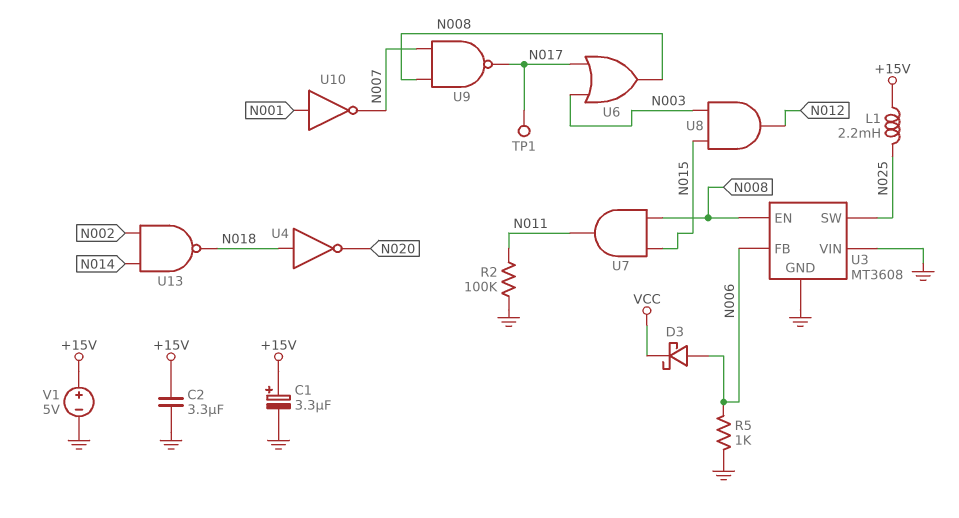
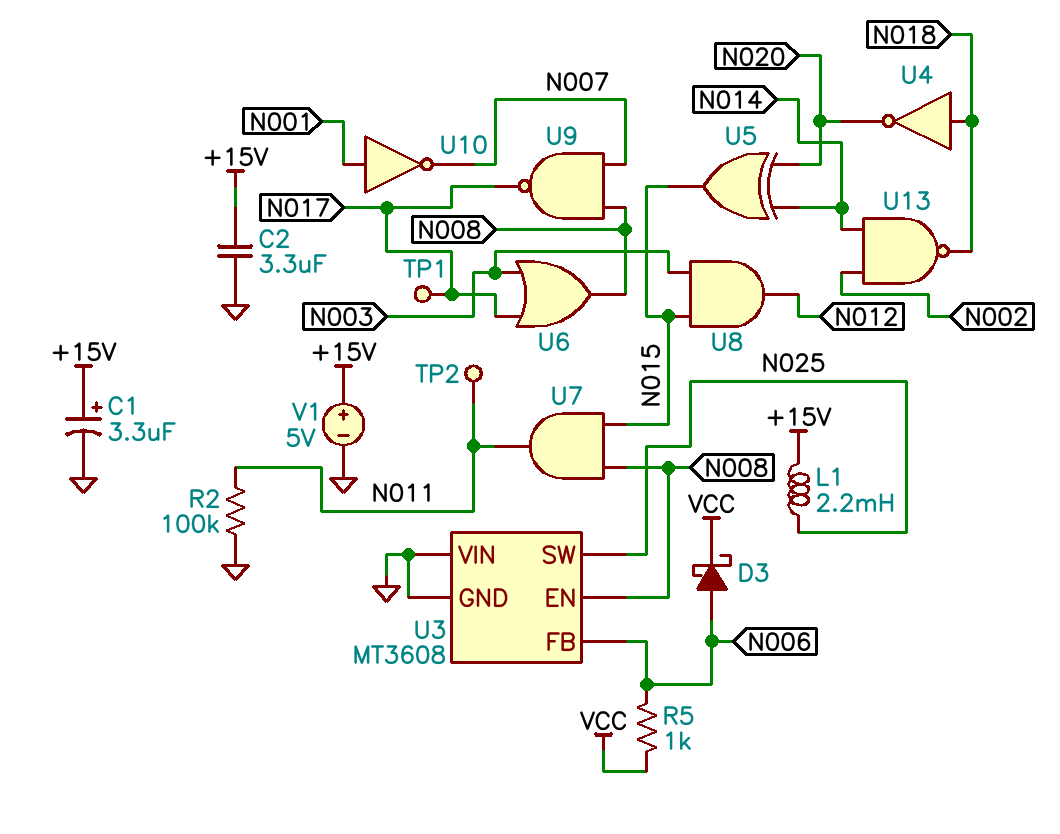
R5: 1k (GND, N006) -> 1k (N006, VCC)
TP2: none -> test point (N011)
U5: none -> XOR (in N014, in N020, out N015)

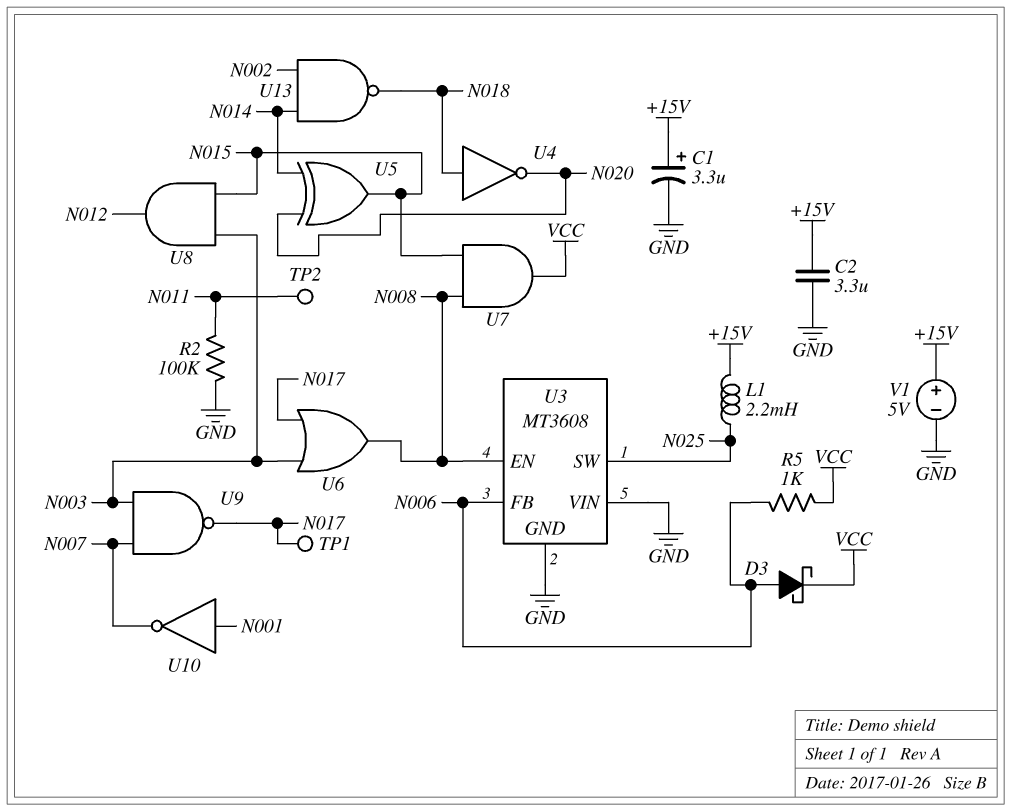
U7: AND (in N008, in N015, out N011) -> AND (in N008, in N015, out VCC)
U9: NAND (in N007, in N008, out N017) -> NAND (in N003, in N007, out N017)

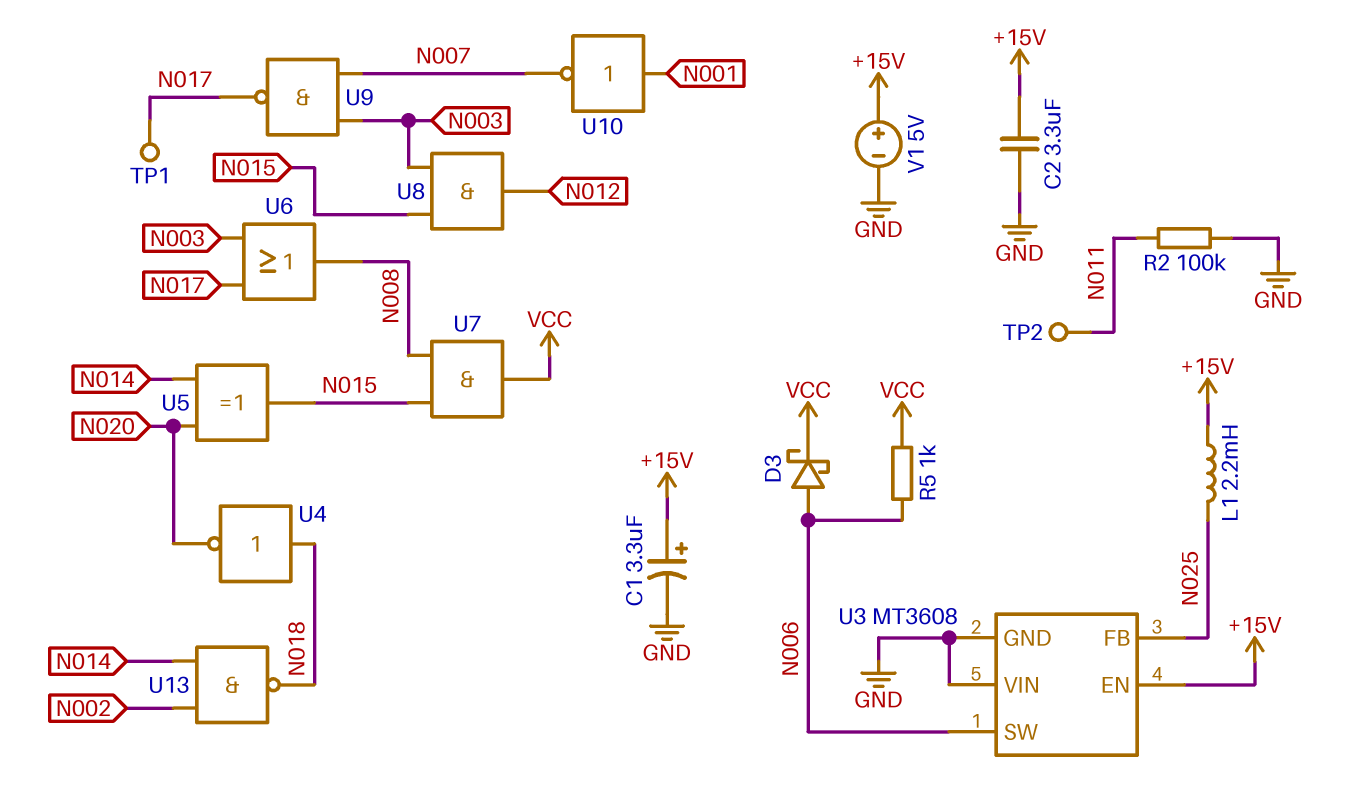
U3 pin EN: N008 -> +15V
U3 pin FB: N006 -> N025
U3 pin SW: N025 -> N006

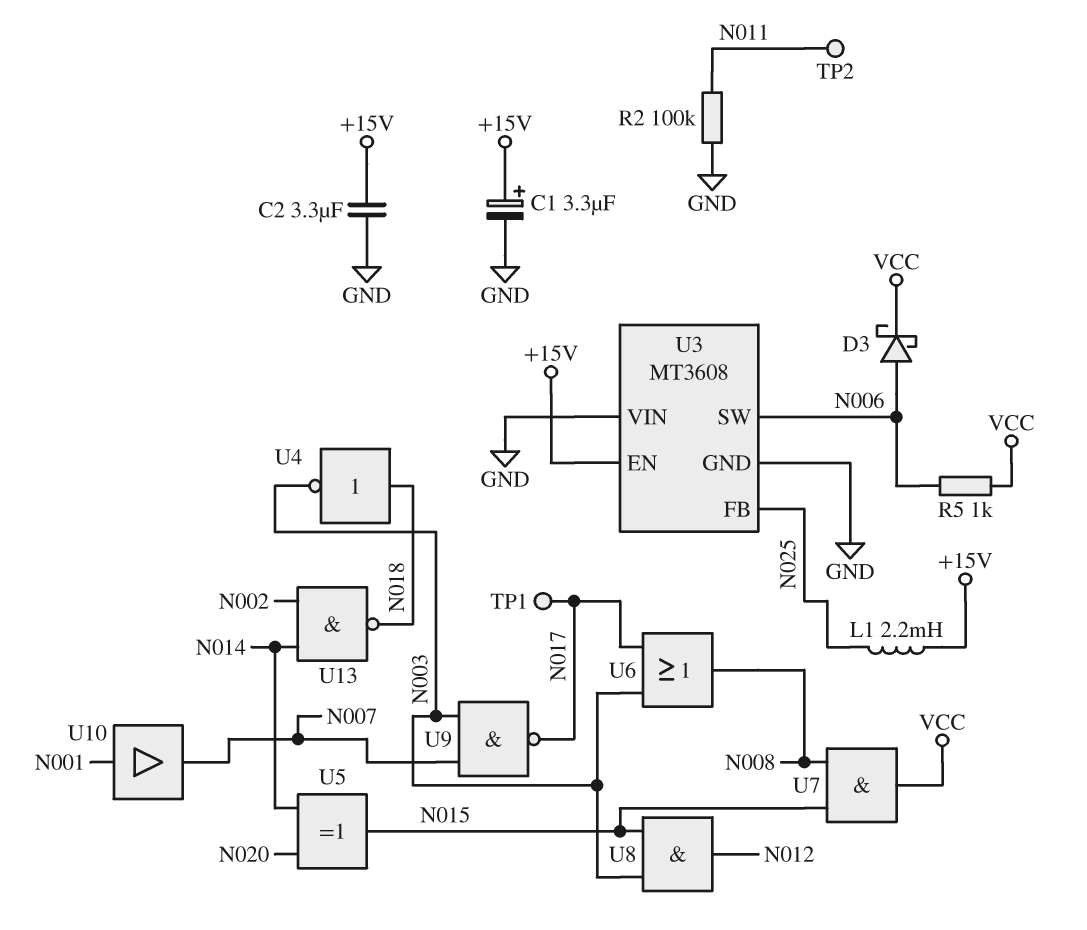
U4: NOT (in N018, out N020) -> NOT (in N018, out N003)
U10: NOT (in N001, out N007) -> buffer (in N001, out N007)
V1: 5V (plus +15V, minus GND) -> none

